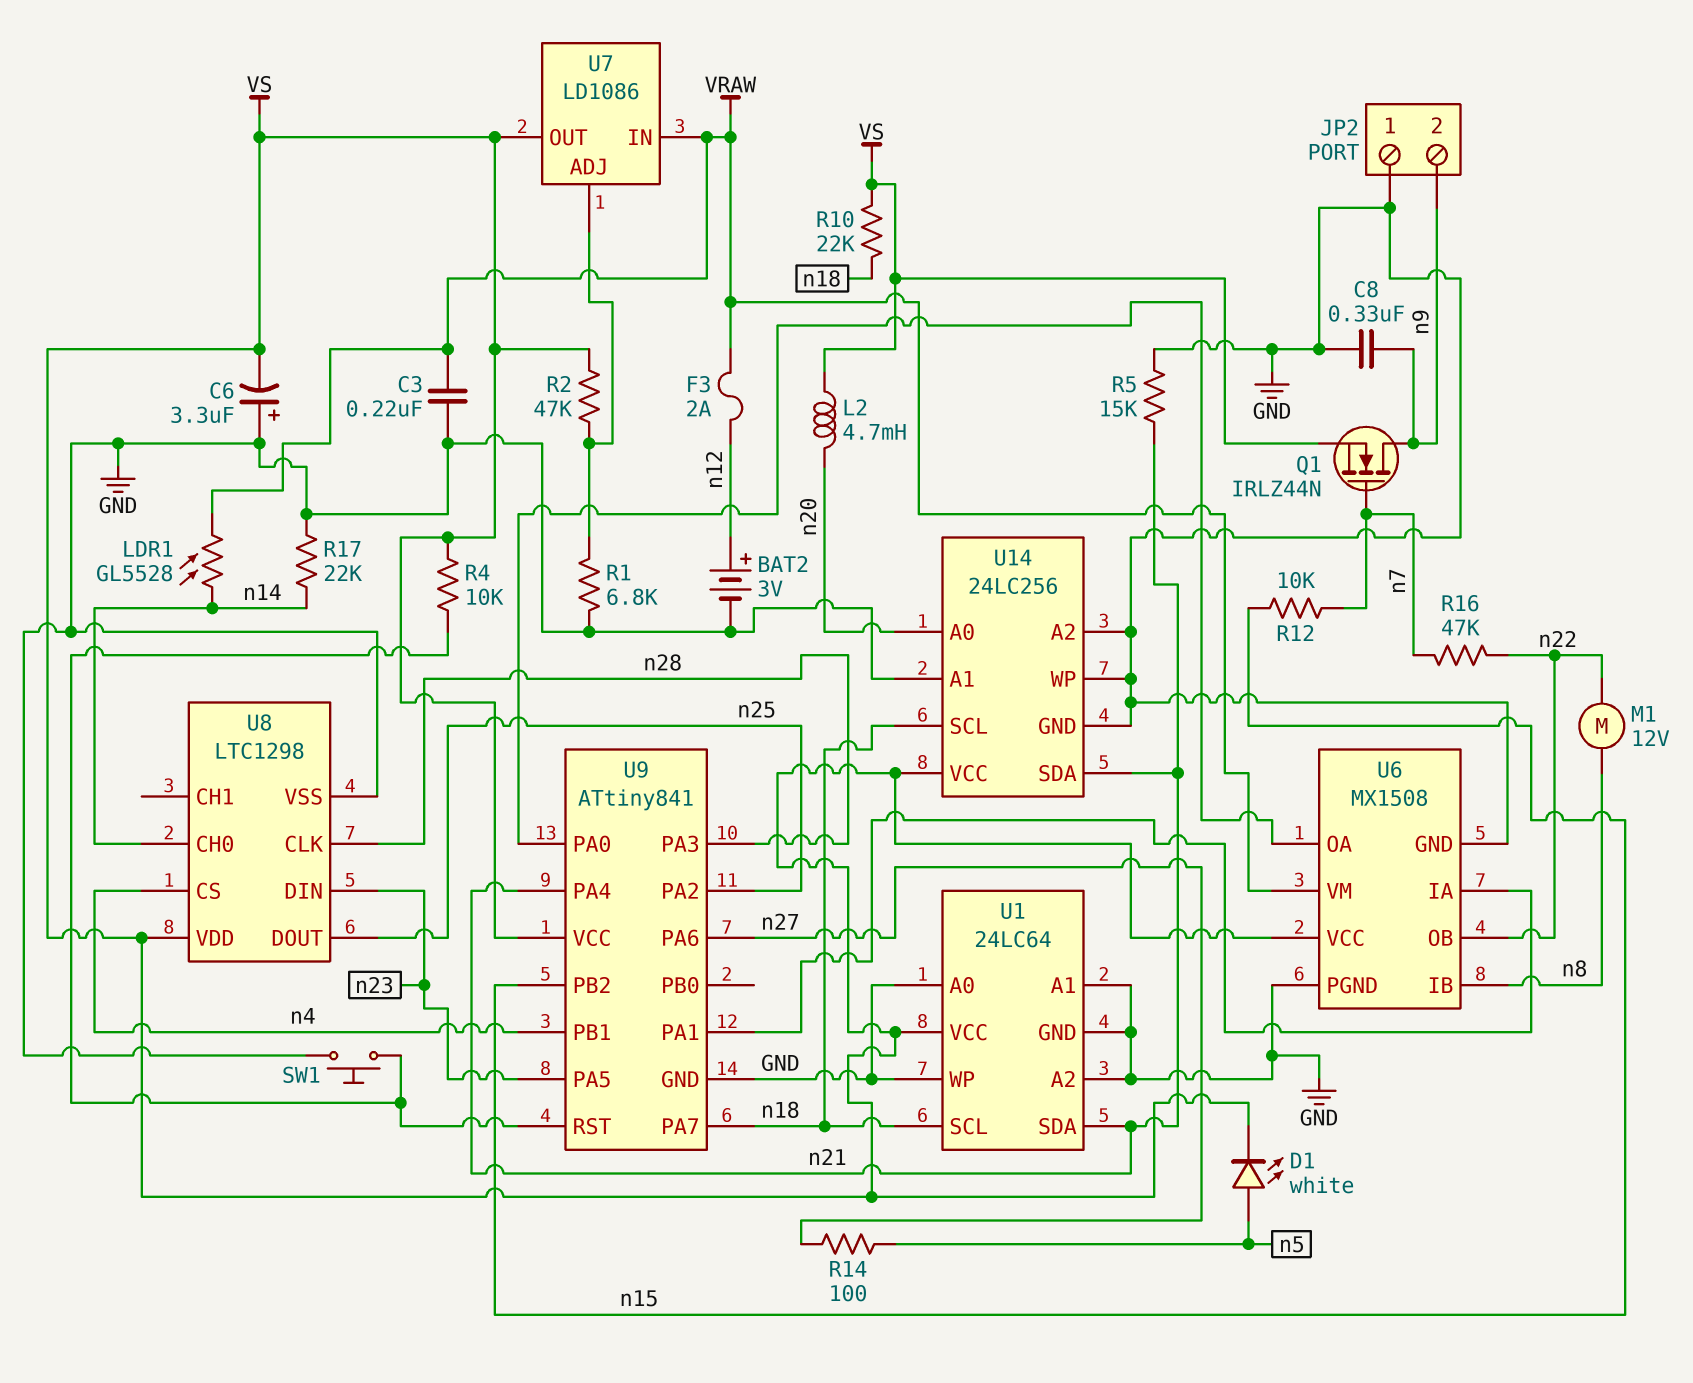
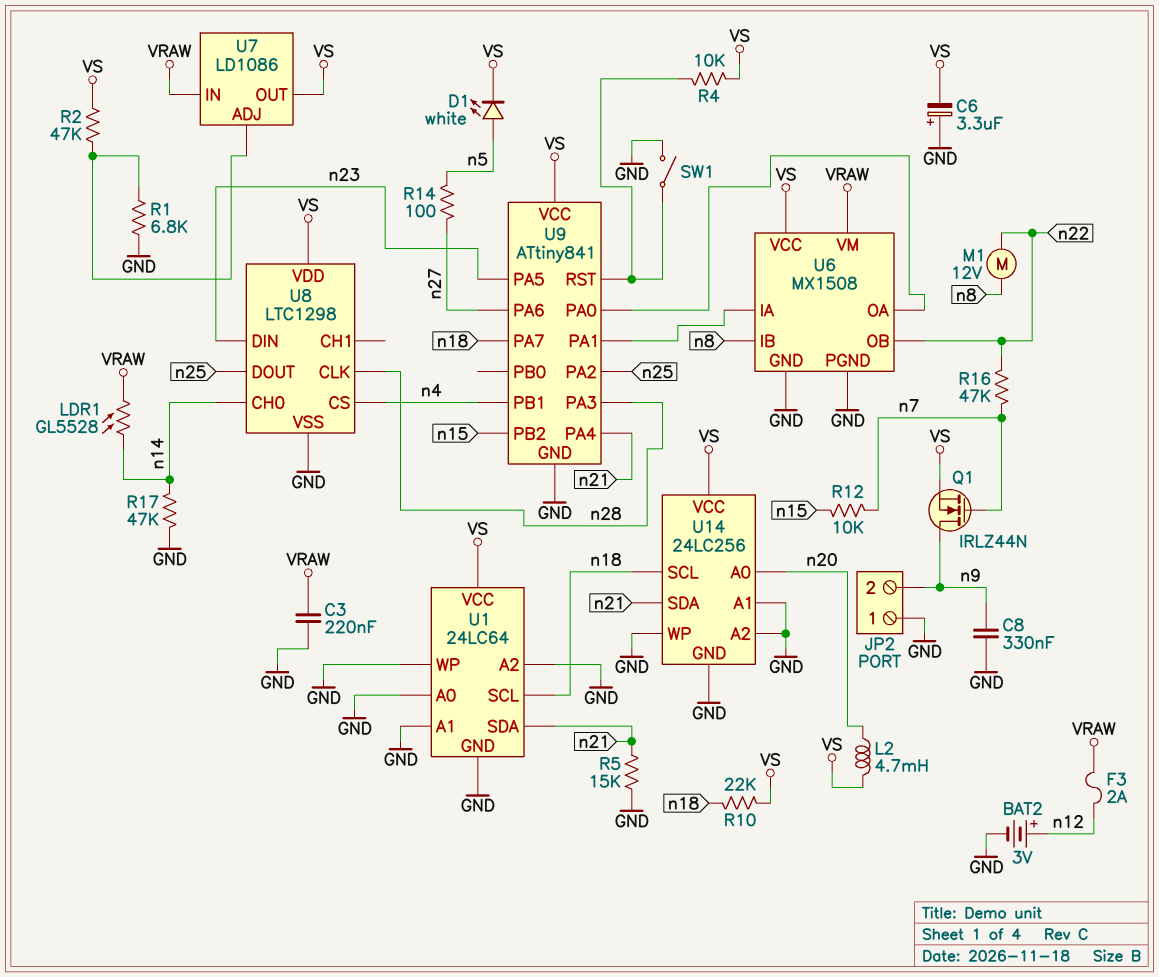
R17: 22k (GND, n14) -> 47k (GND, n14)
SW1: button (GND, U9/RST) -> switch (GND, U9/RST)

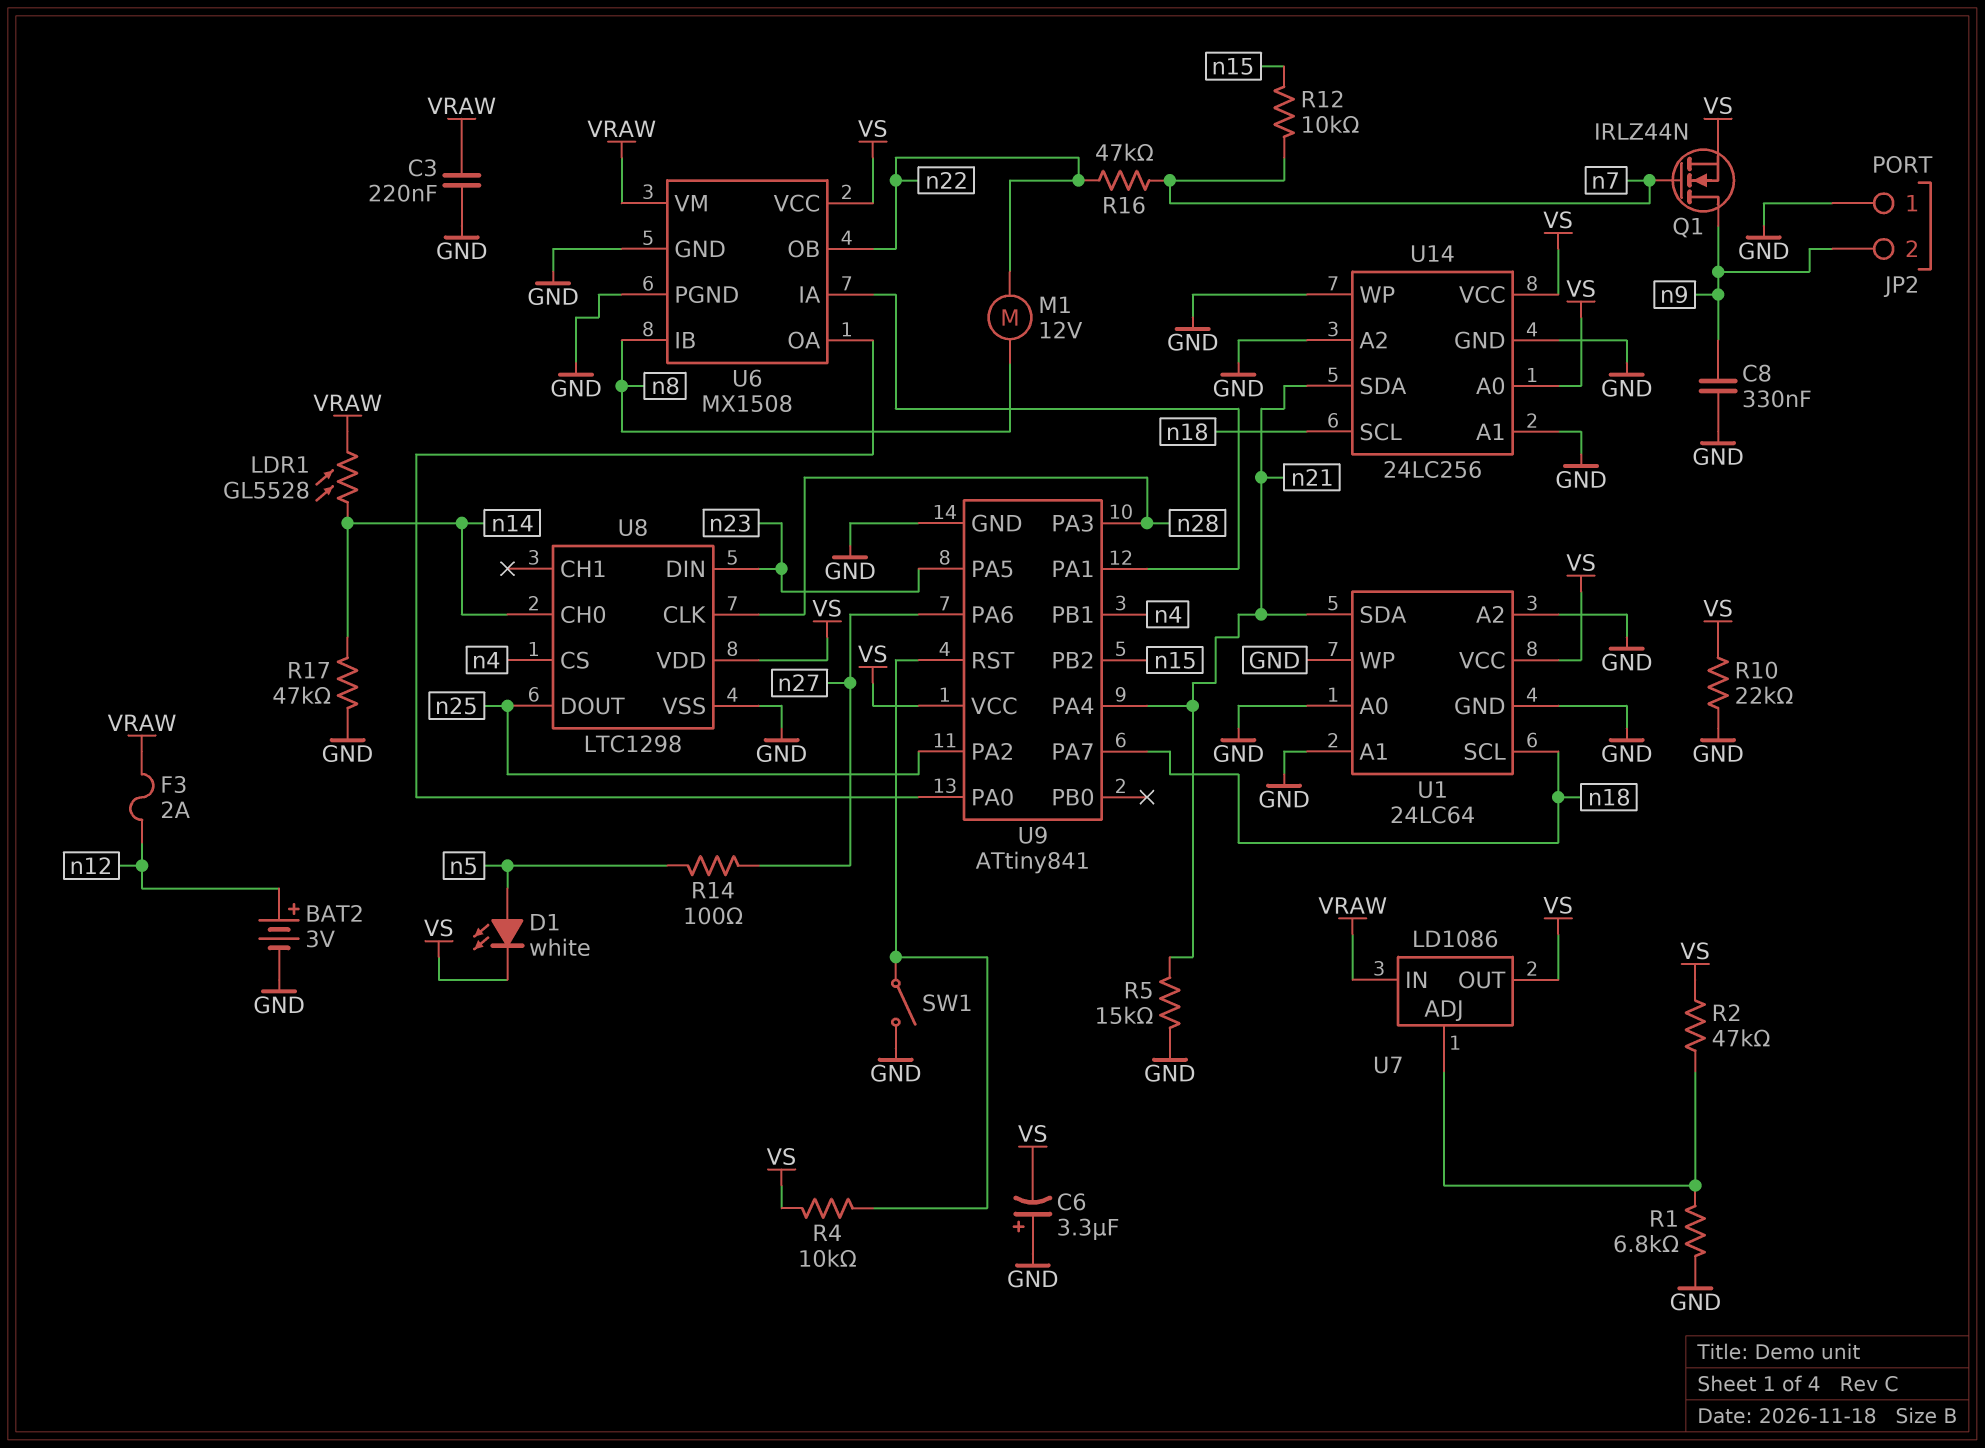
L2: 4.7mH (VS, n20) -> none
R10: 22k (VS, n18) -> 22k (GND, VS)
U14 pin A0: n20 -> VS

